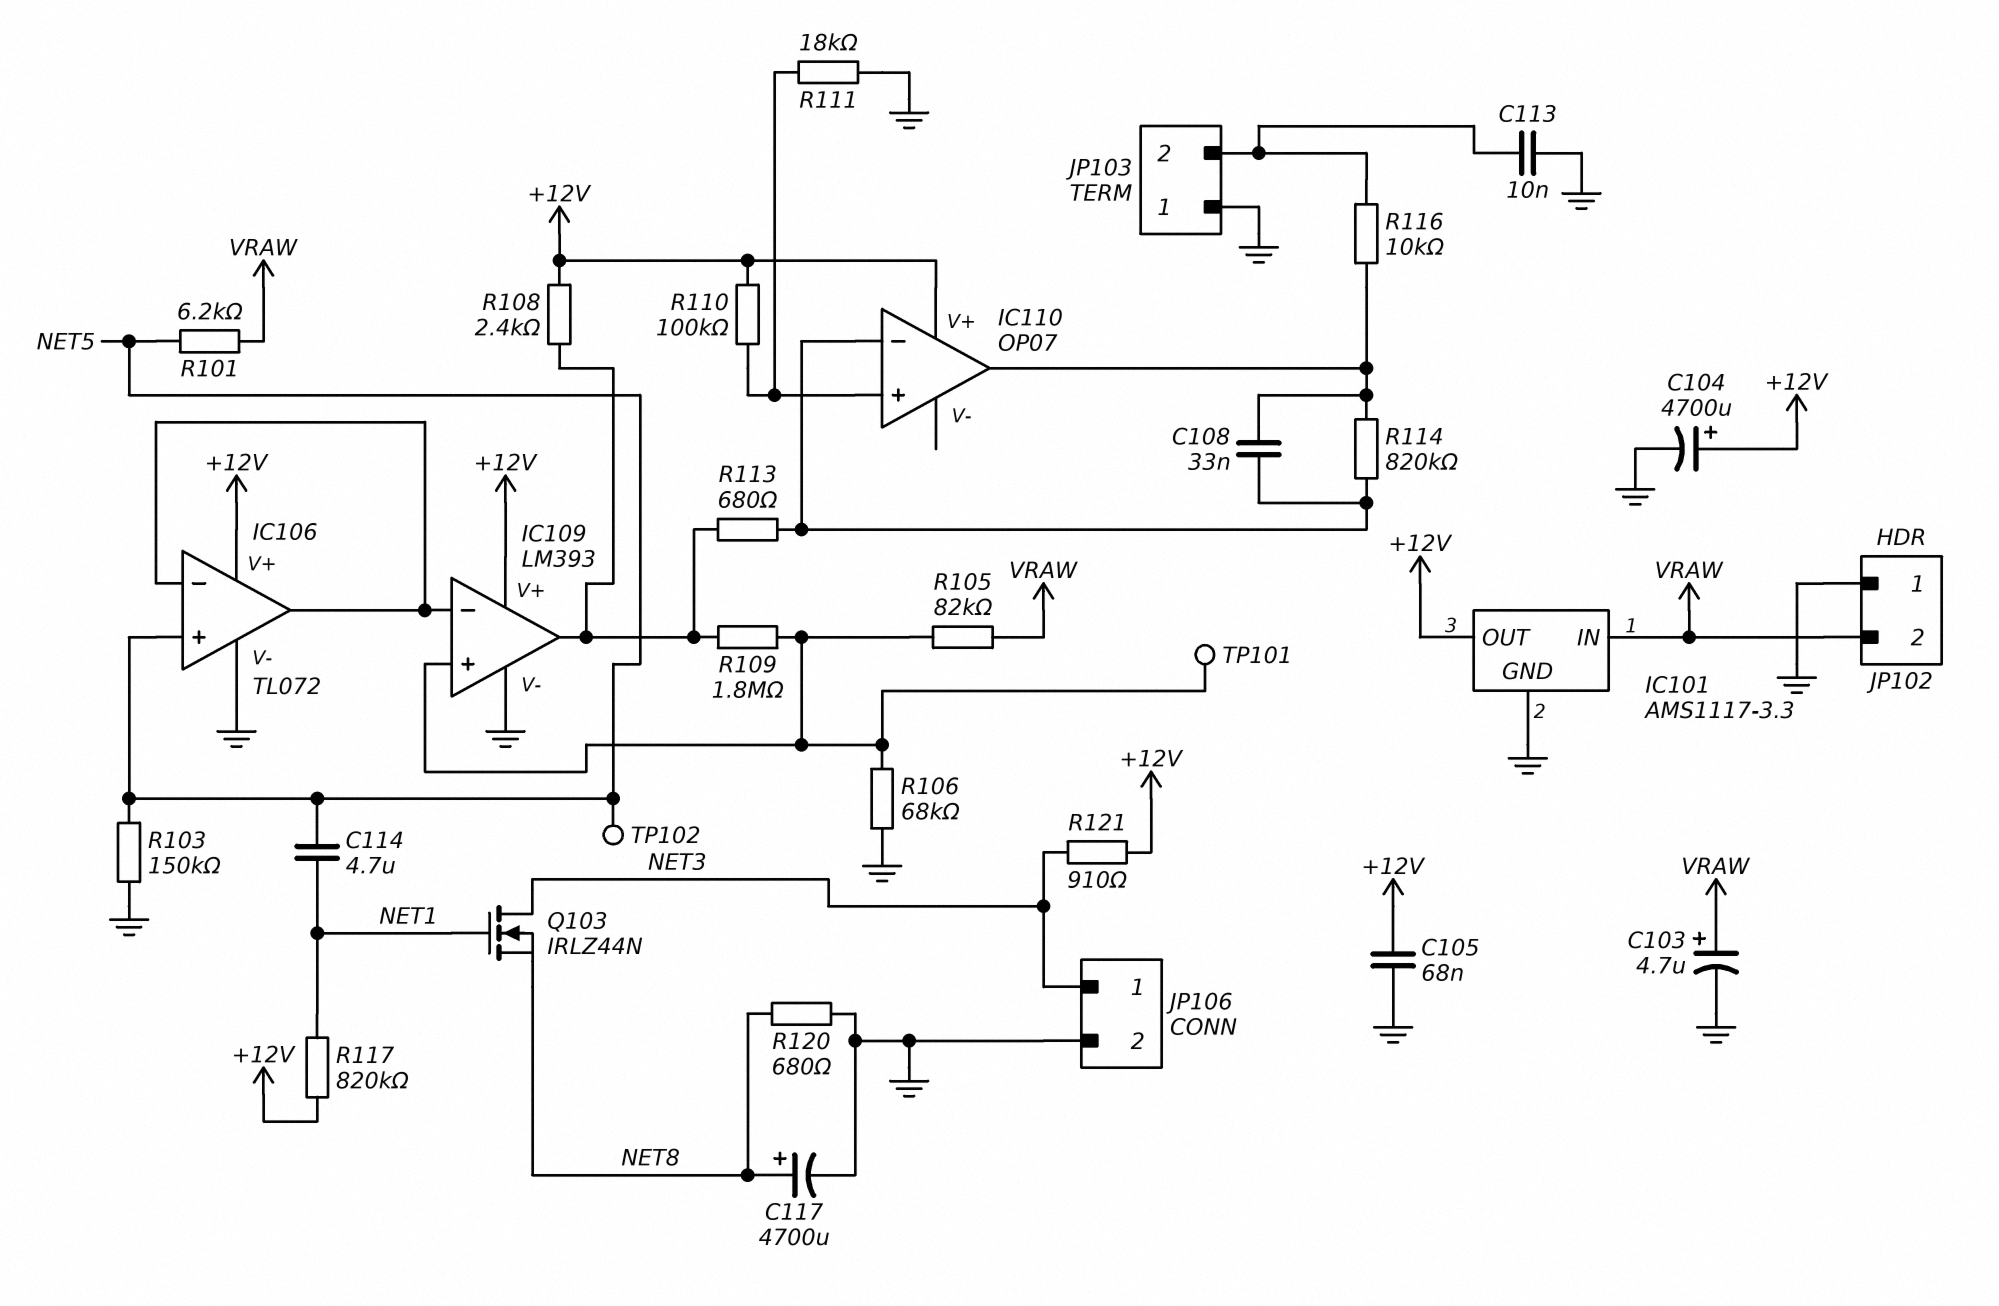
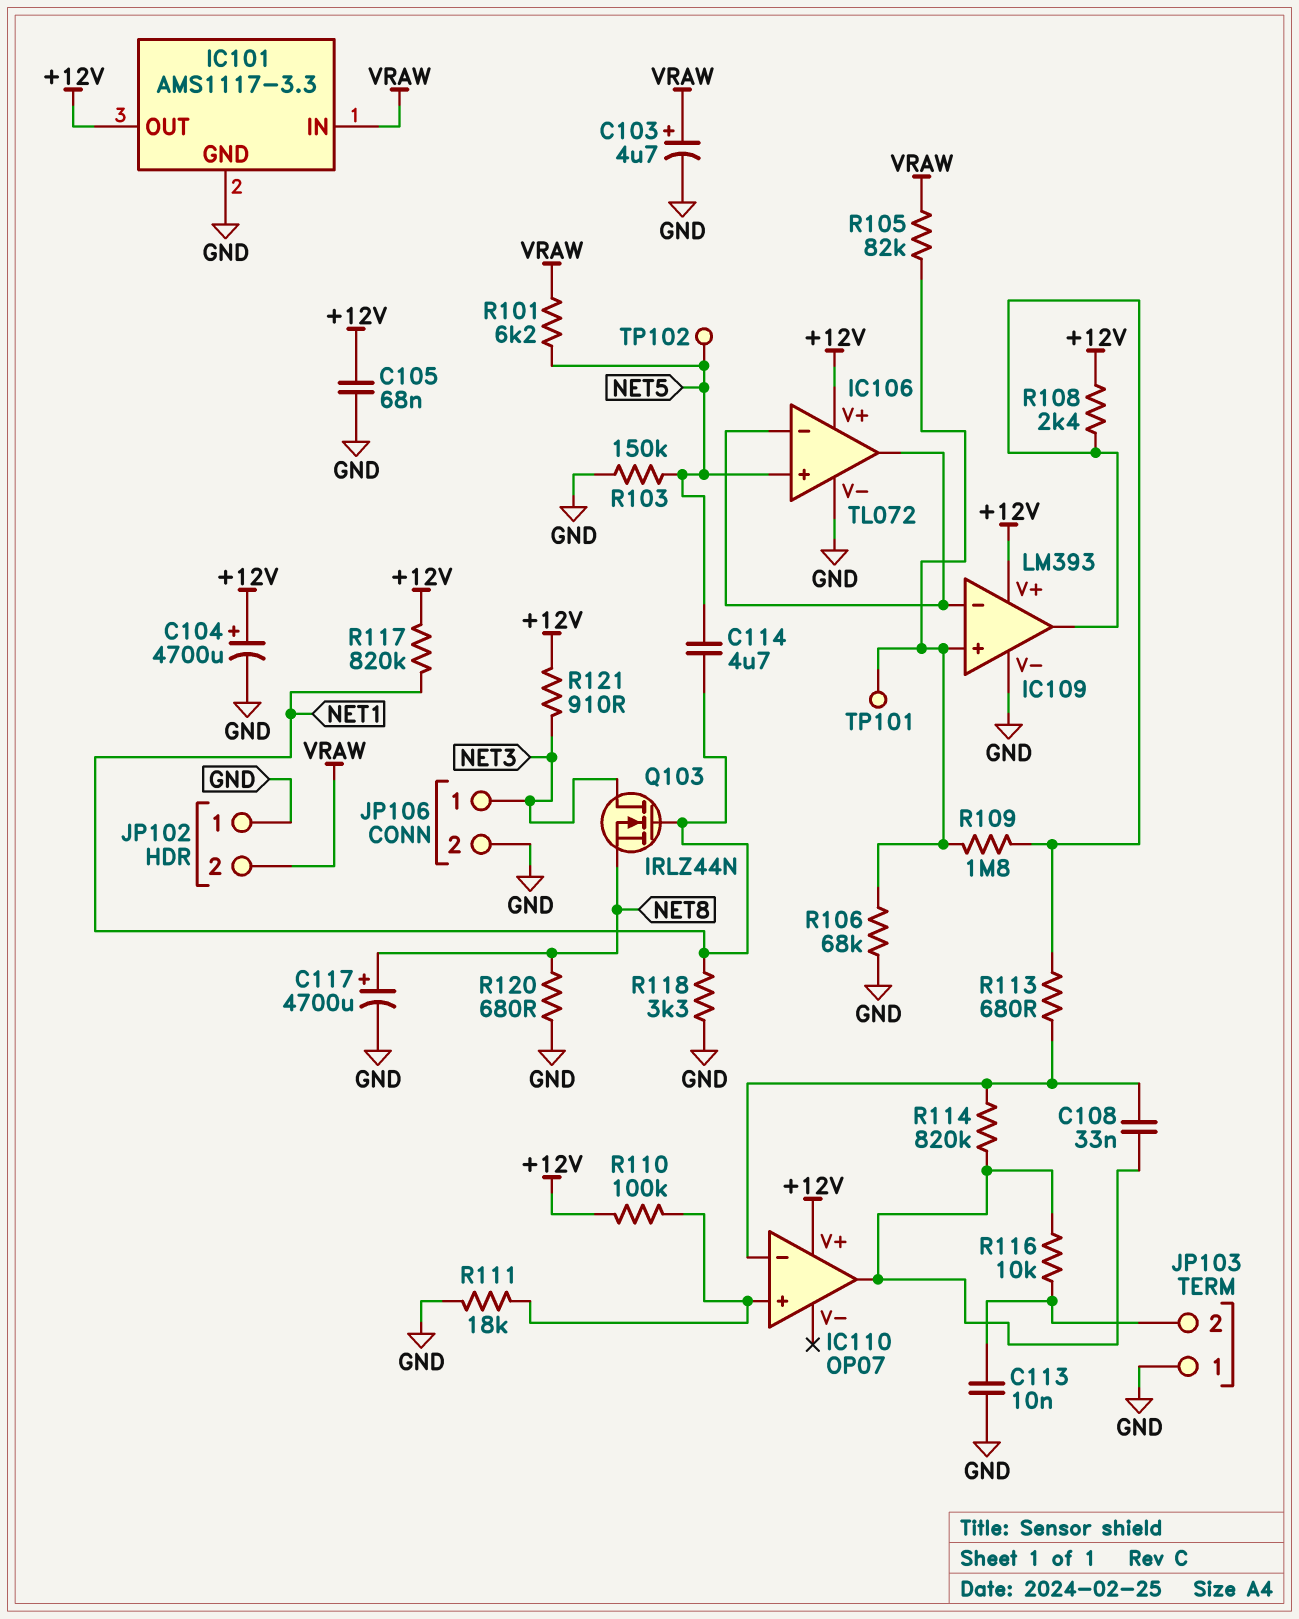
R118: none -> 3.3k (GND, NET1)

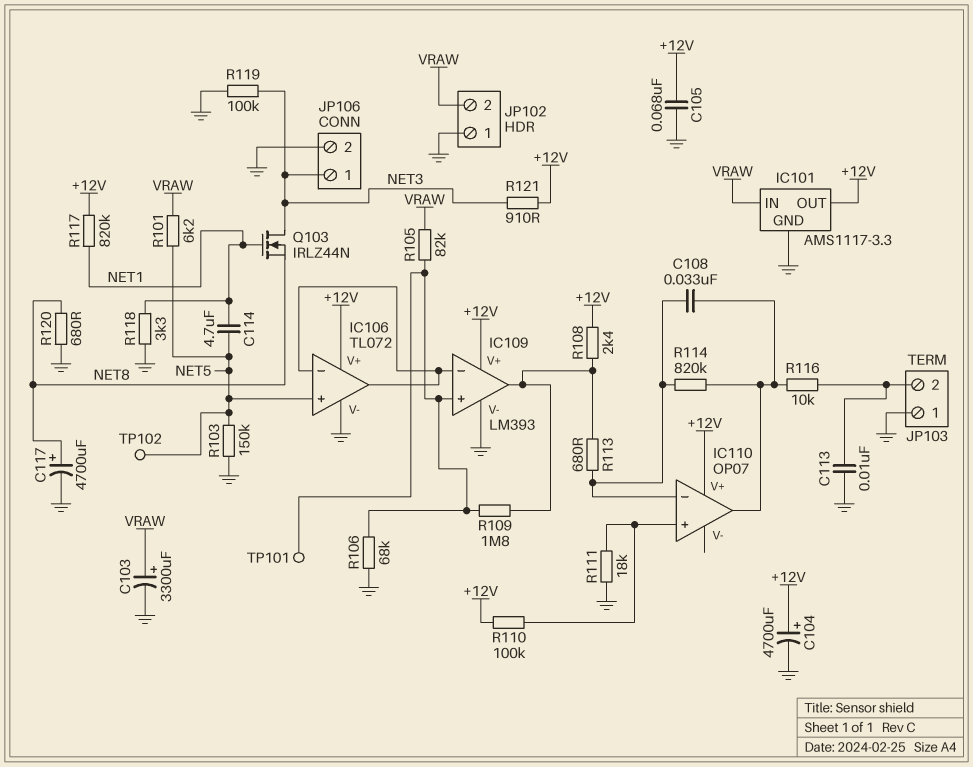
C103: 4.7uF (plus VRAW, minus GND) -> 3300uF (plus VRAW, minus GND)
R119: none -> 100k (GND, NET3)

